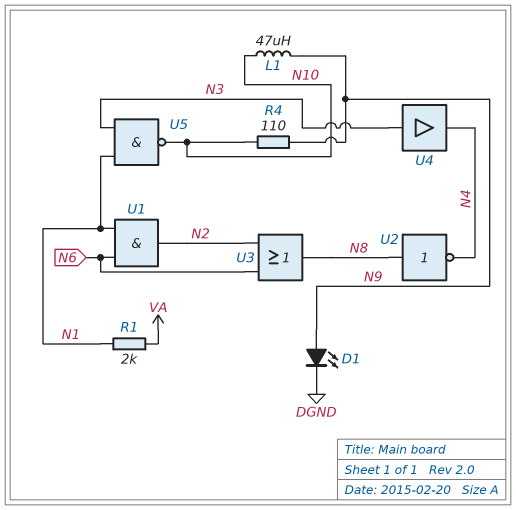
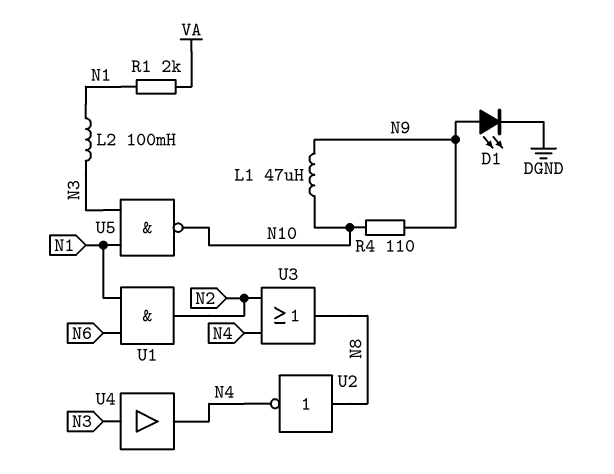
L2: none -> 100mH (N1, N3)
U3: OR (in N2, in N6, out N8) -> OR (in N2, in N4, out N8)

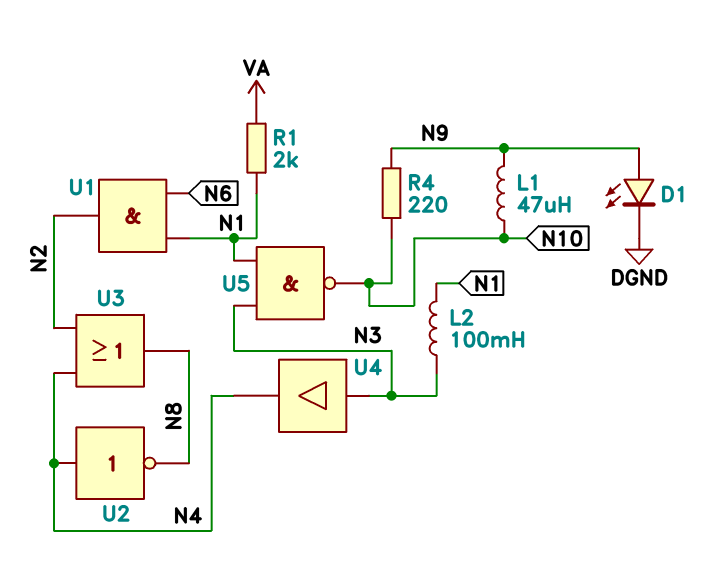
R4: 110 (N9, N10) -> 220 (N9, N10)
U2: NOT (in N8, out N4) -> NOT (in N4, out N8)

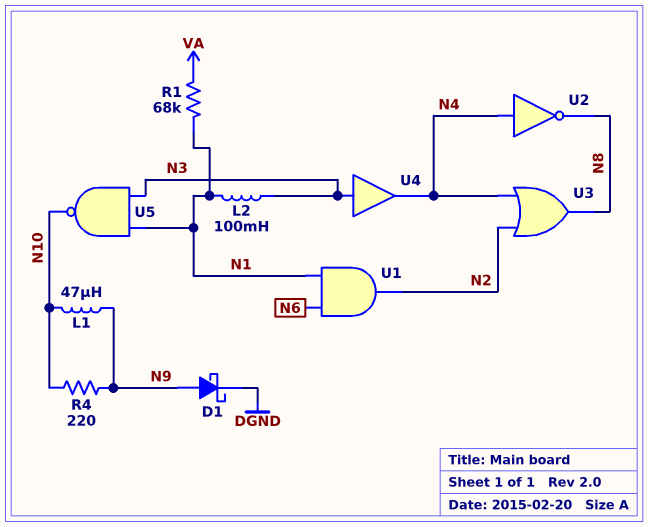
D1: LED (A N9, K DGND) -> schottky (A N9, K DGND)
R1: 2k (N1, VA) -> 68k (N1, VA)

